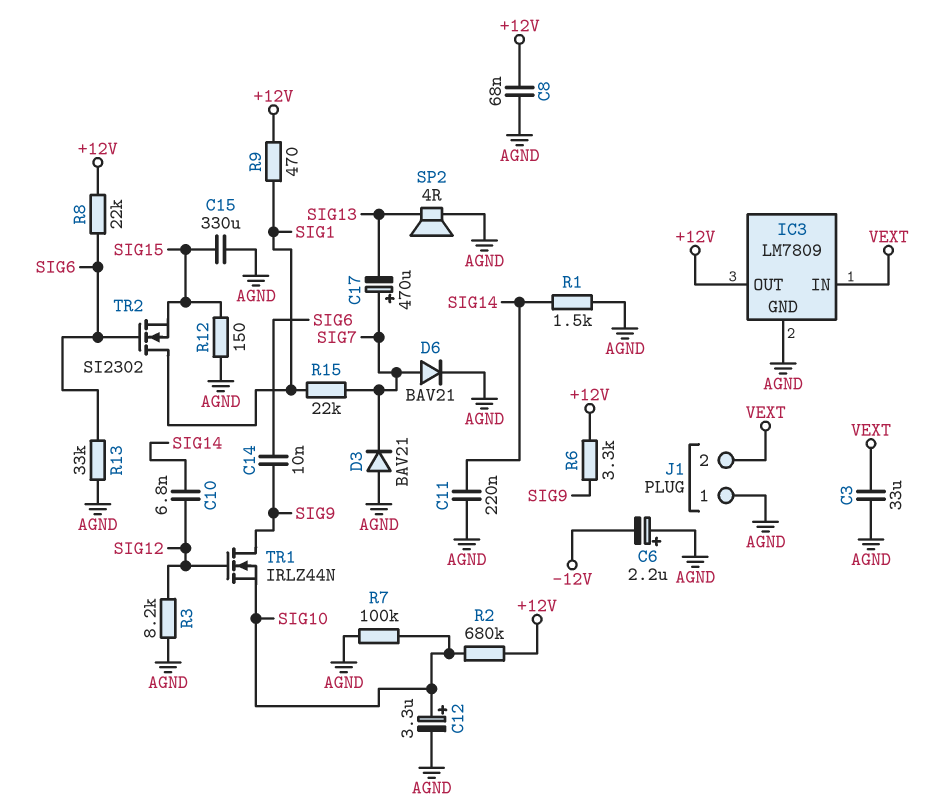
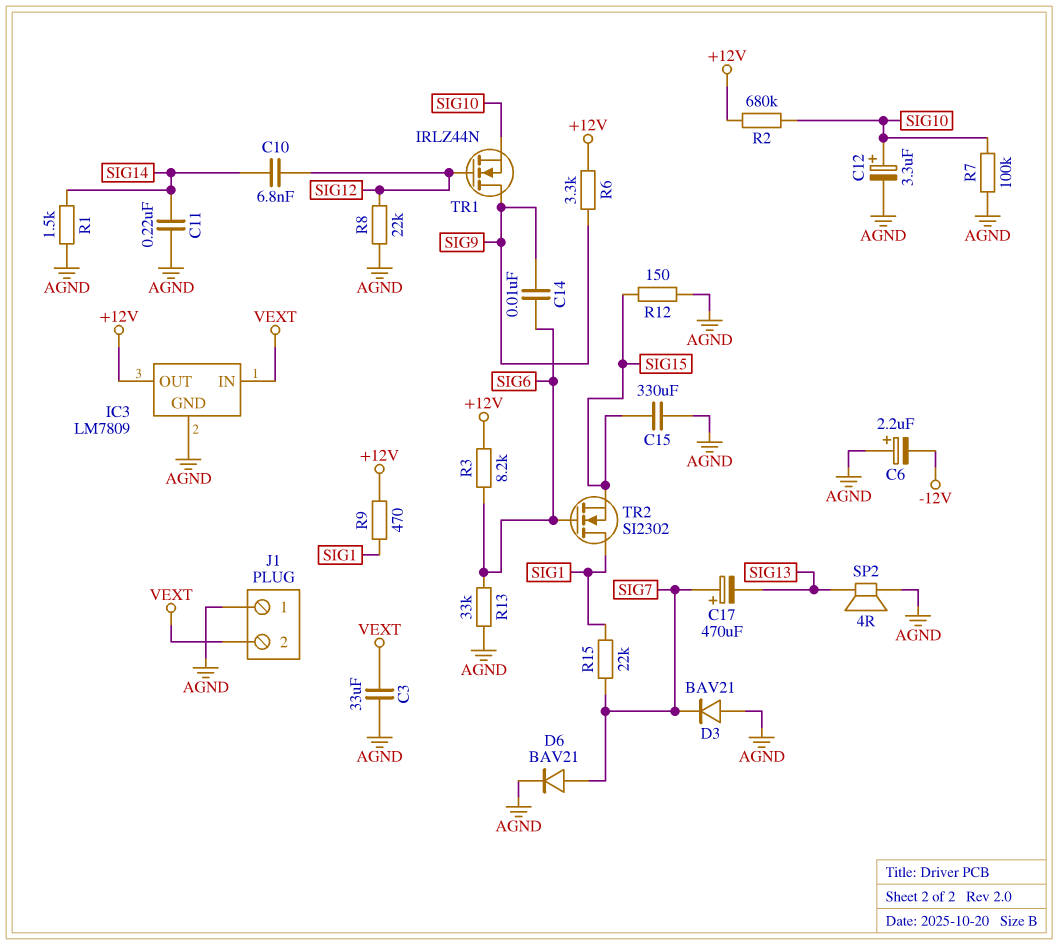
C8: 68nF (+12V, AGND) -> none
R3: 8.2k (AGND, SIG12) -> 8.2k (+12V, SIG6)
R8: 22k (+12V, SIG6) -> 22k (AGND, SIG12)

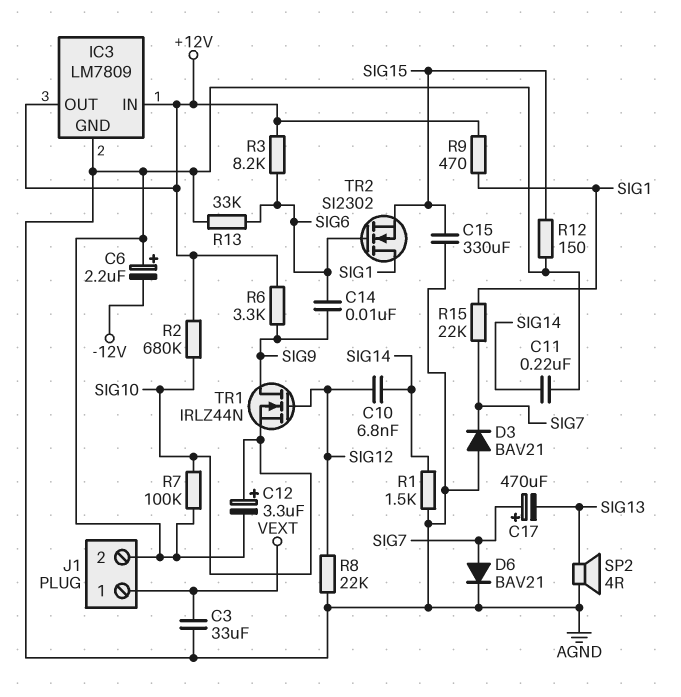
IC3 pin IN: VEXT -> +12V
J1 pin 1: AGND -> VEXT
J1 pin 2: VEXT -> AGND

